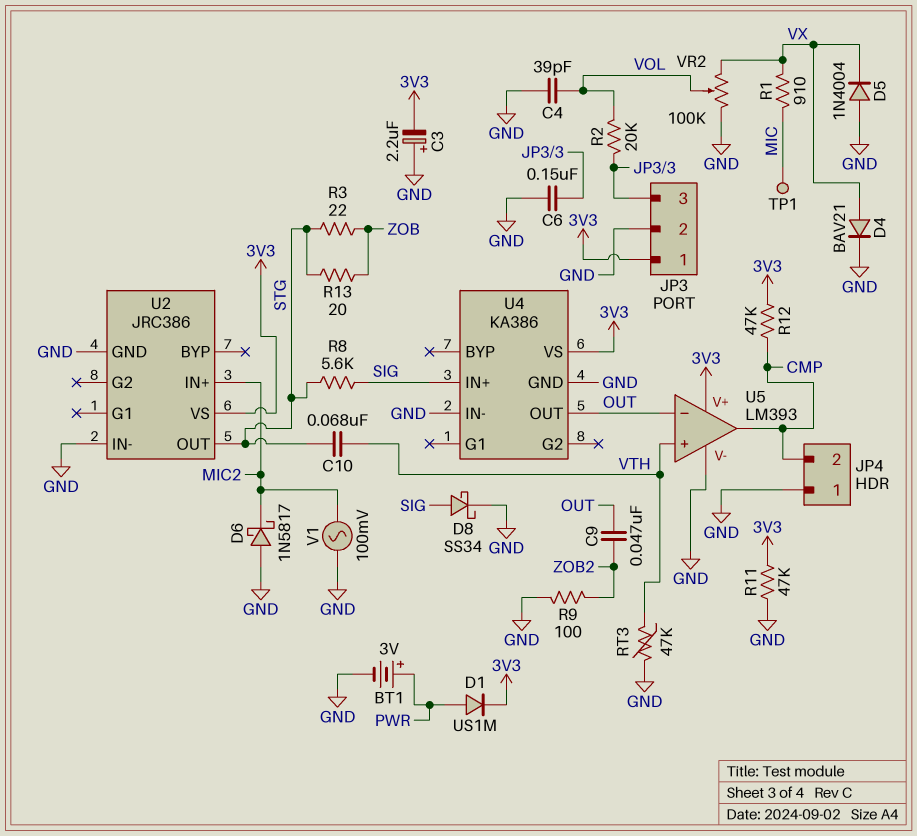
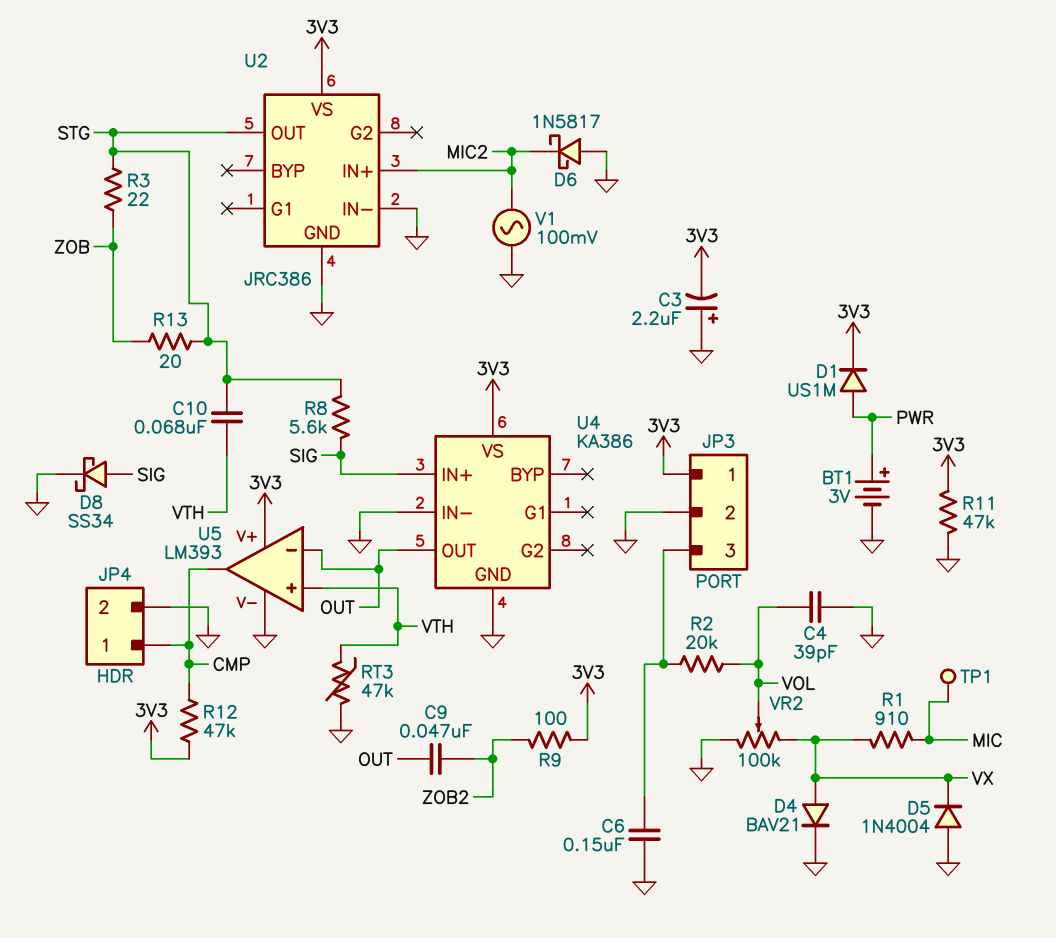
JP4 pin 1: GND -> CMP
JP4 pin 2: CMP -> GND
R9: 100 (GND, ZOB2) -> 100 (3V3, ZOB2)

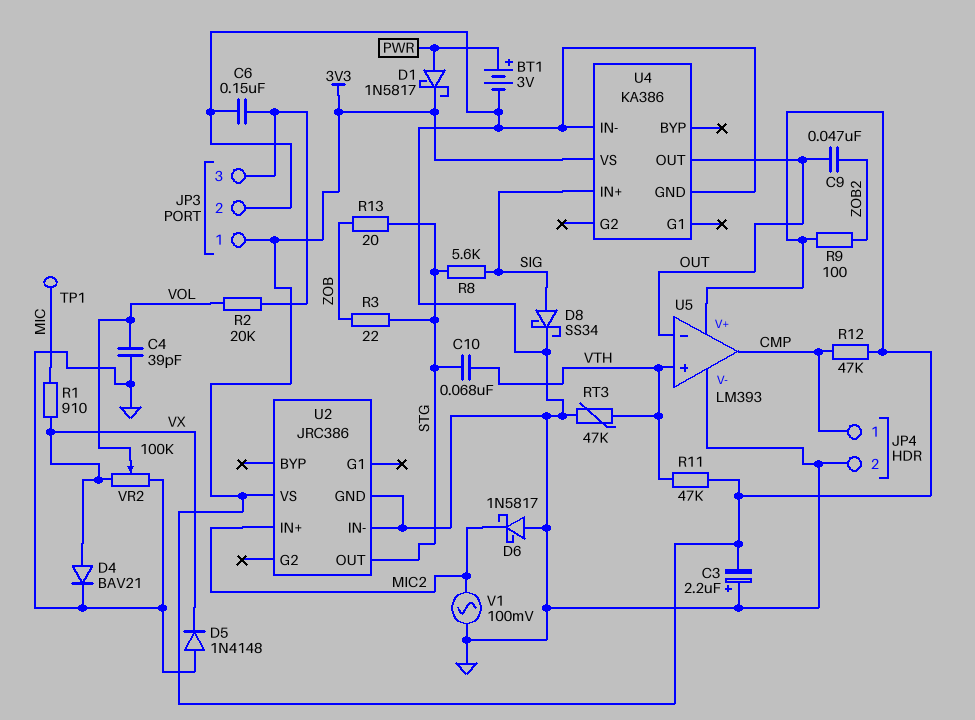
D1: diode US1M (A PWR, K 3V3) -> schottky 1N5817 (A PWR, K 3V3)
D5: diode 1N4004 (A GND, K VX) -> diode 1N4148 (A GND, K VX)
R11: 47k (3V3, GND) -> 47k (3V3, VTH)

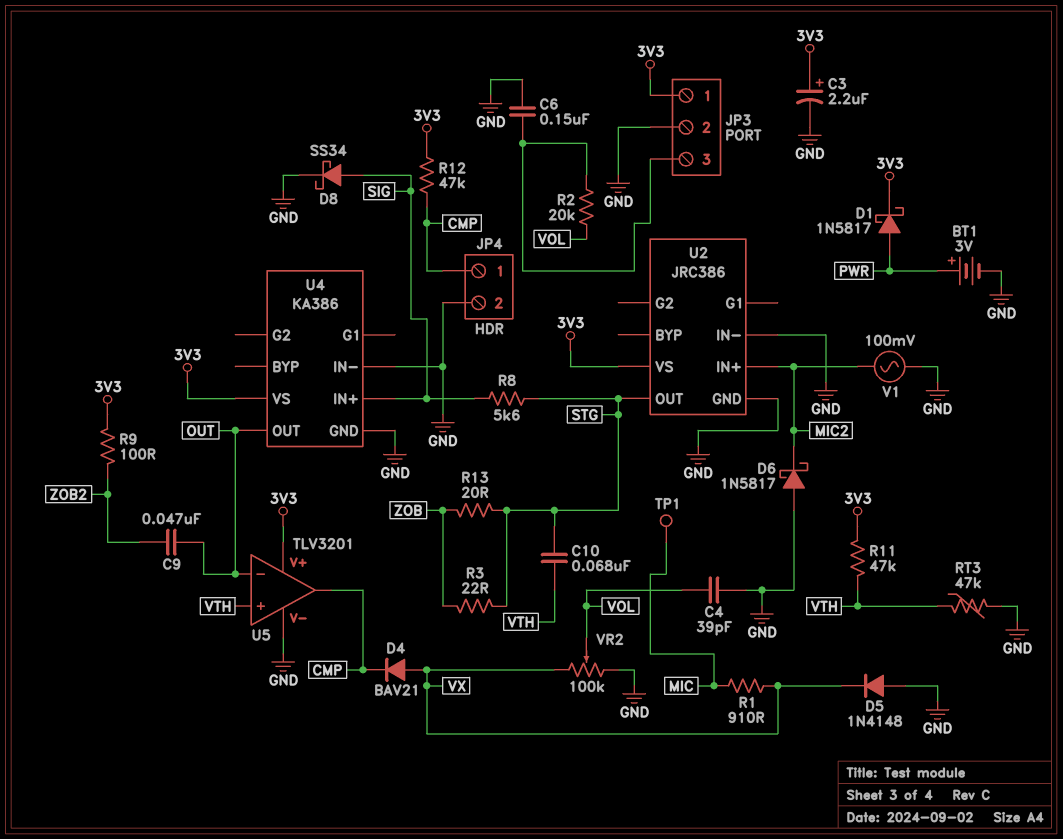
C3: 2.2uF (plus GND, minus 3V3) -> 2.2uF (plus 3V3, minus GND)
D4: diode BAV21 (A VX, K GND) -> diode BAV21 (A VX, K CMP)
U5: LM393 -> TLV3201

